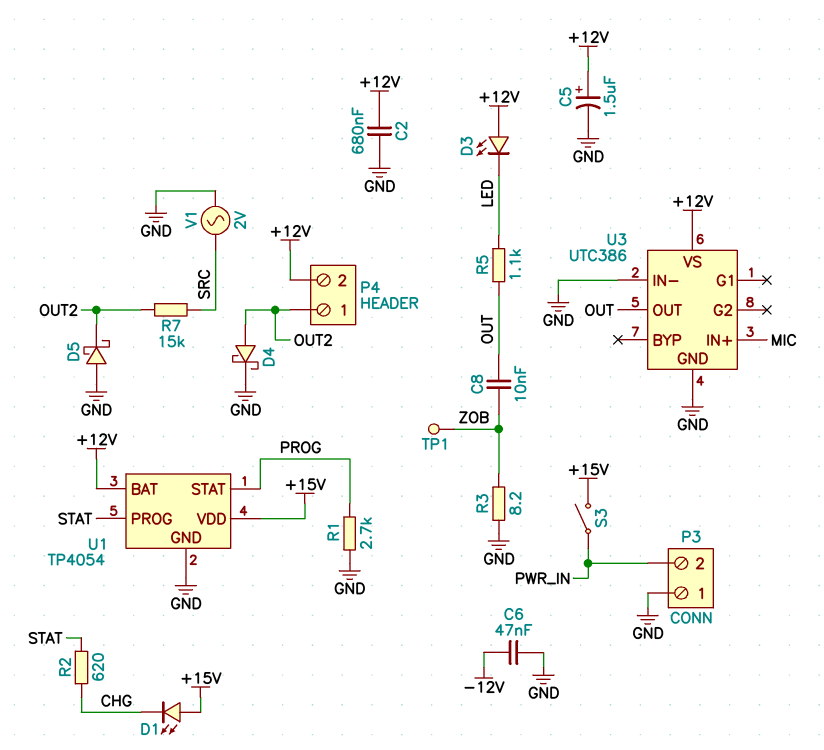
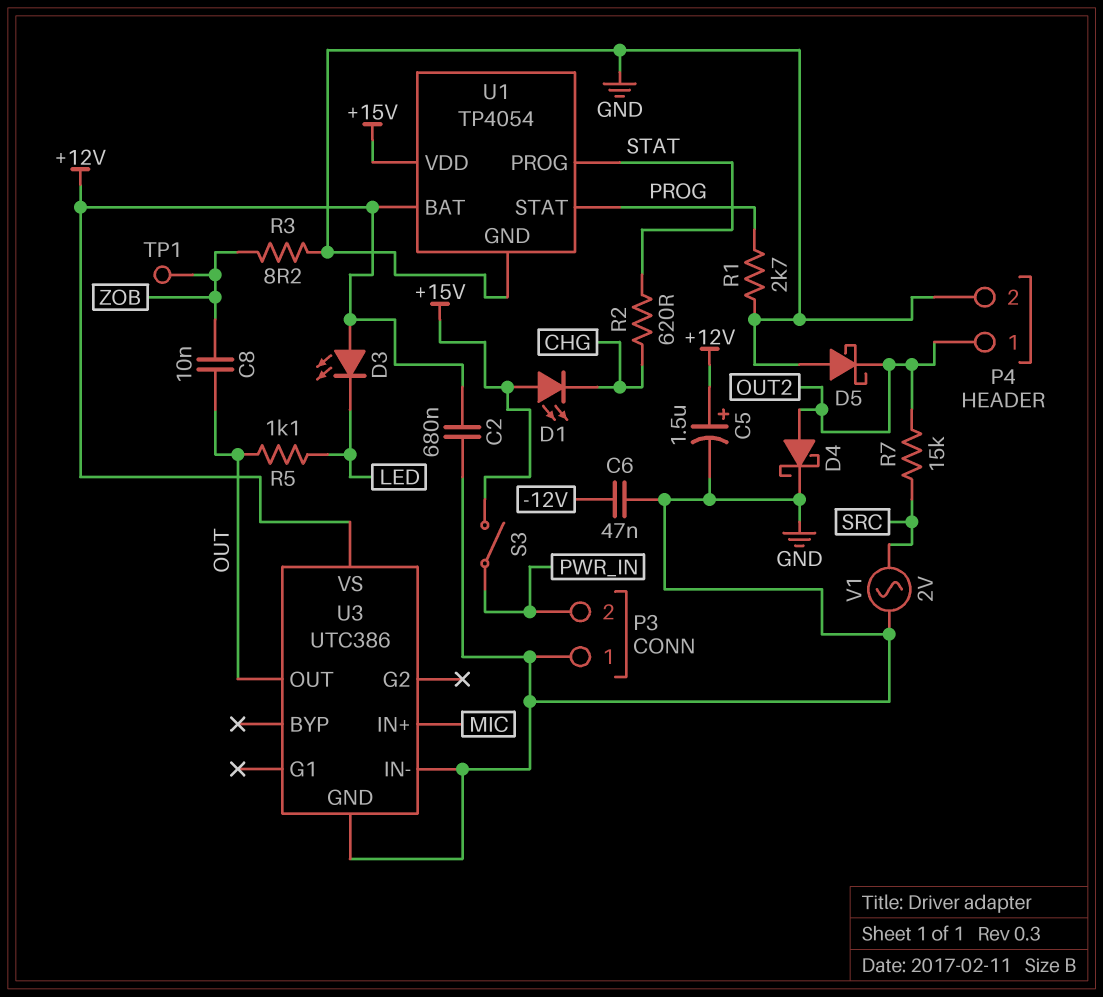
P4 pin 2: +12V -> GND

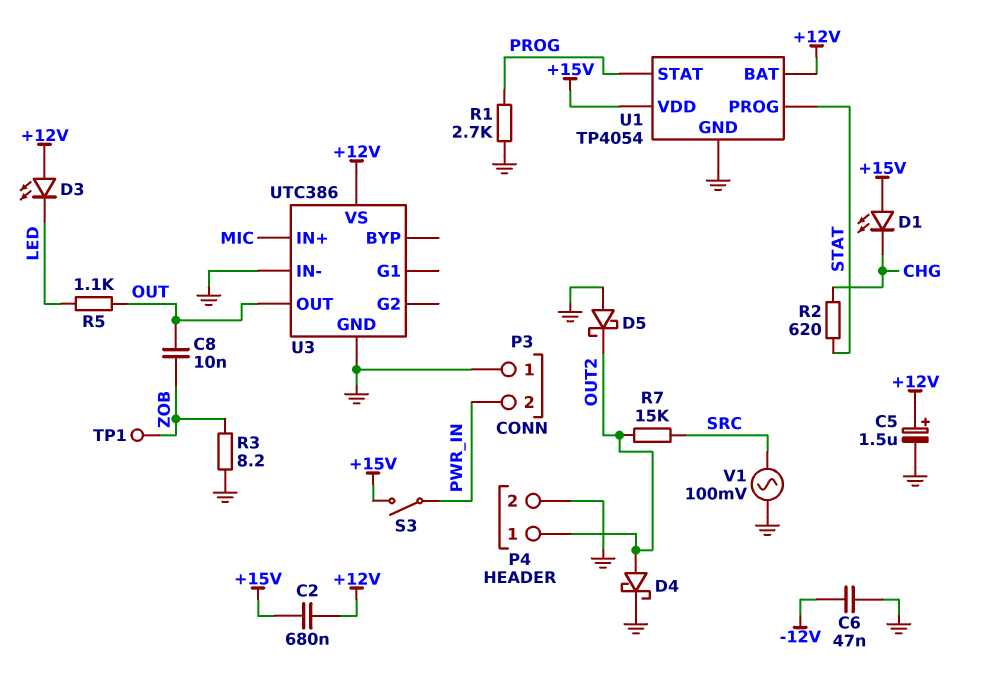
C2: 680nF (+12V, GND) -> 680nF (+12V, +15V)
V1: AC 2V (GND, SRC) -> AC 100mV (GND, SRC)

